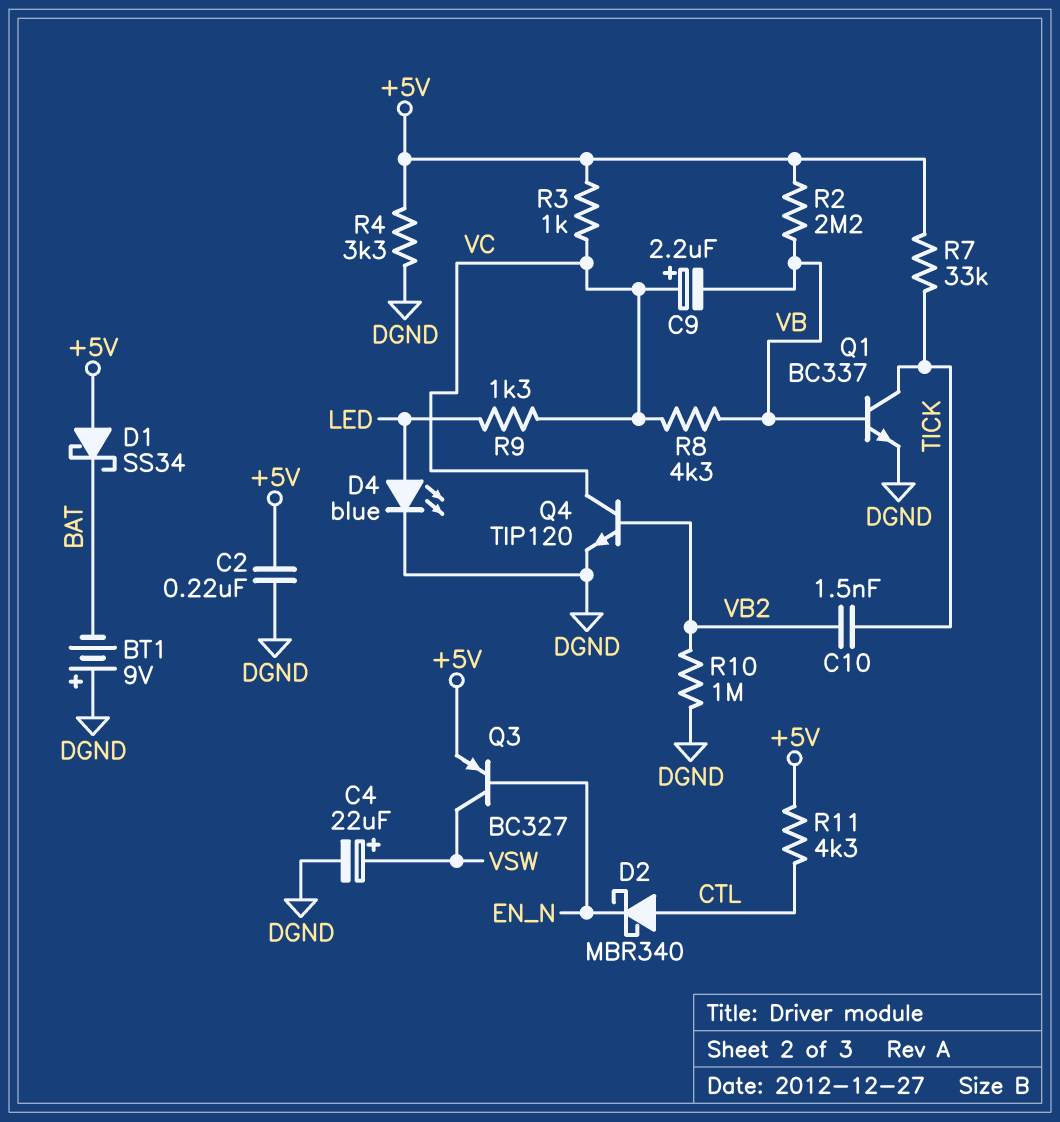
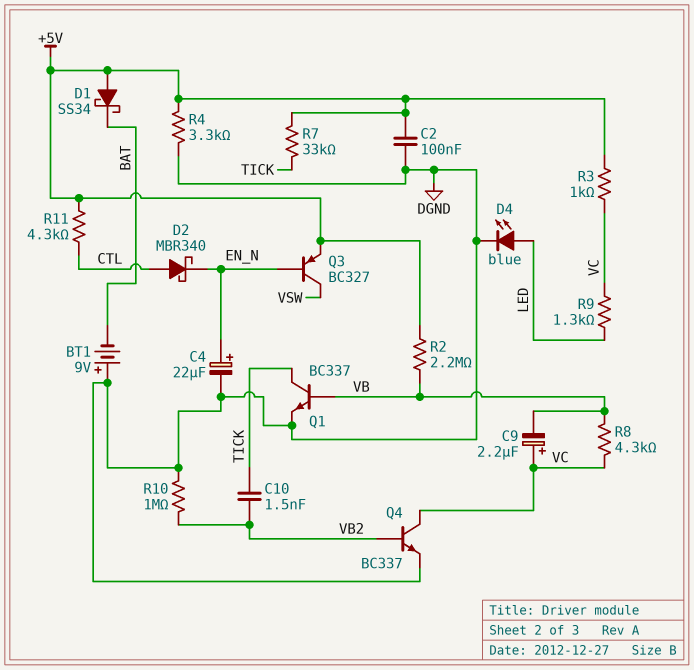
C2: 220nF (+5V, DGND) -> 100nF (+5V, DGND)
C4: 22uF (plus VSW, minus DGND) -> 22uF (plus EN_N, minus DGND)
Q4: NPN TIP120 (B VB2, C VC, E DGND) -> NPN BC337 (B VB2, C VC, E DGND)

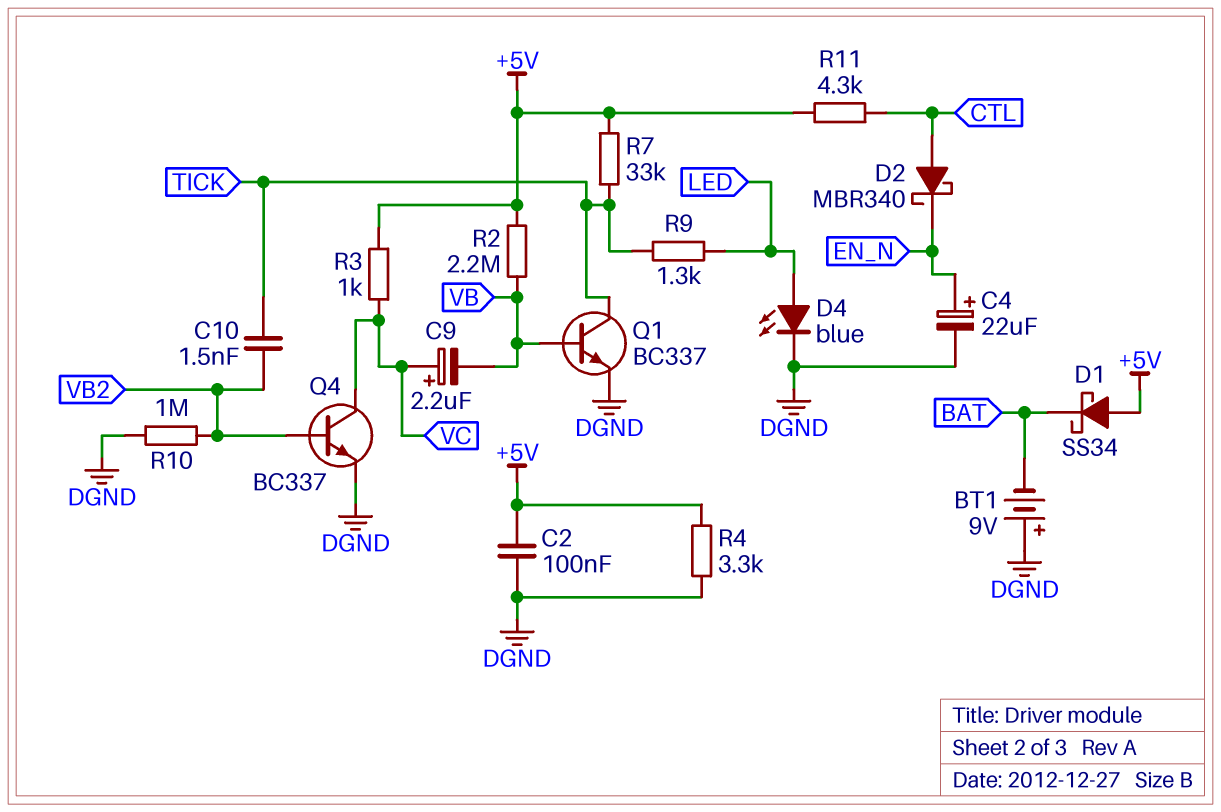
Q3: PNP BC327 (B EN_N, C VSW, E +5V) -> none
R8: 4.3k (VB, VC) -> none
R9: 1.3k (LED, VC) -> 1.3k (LED, TICK)

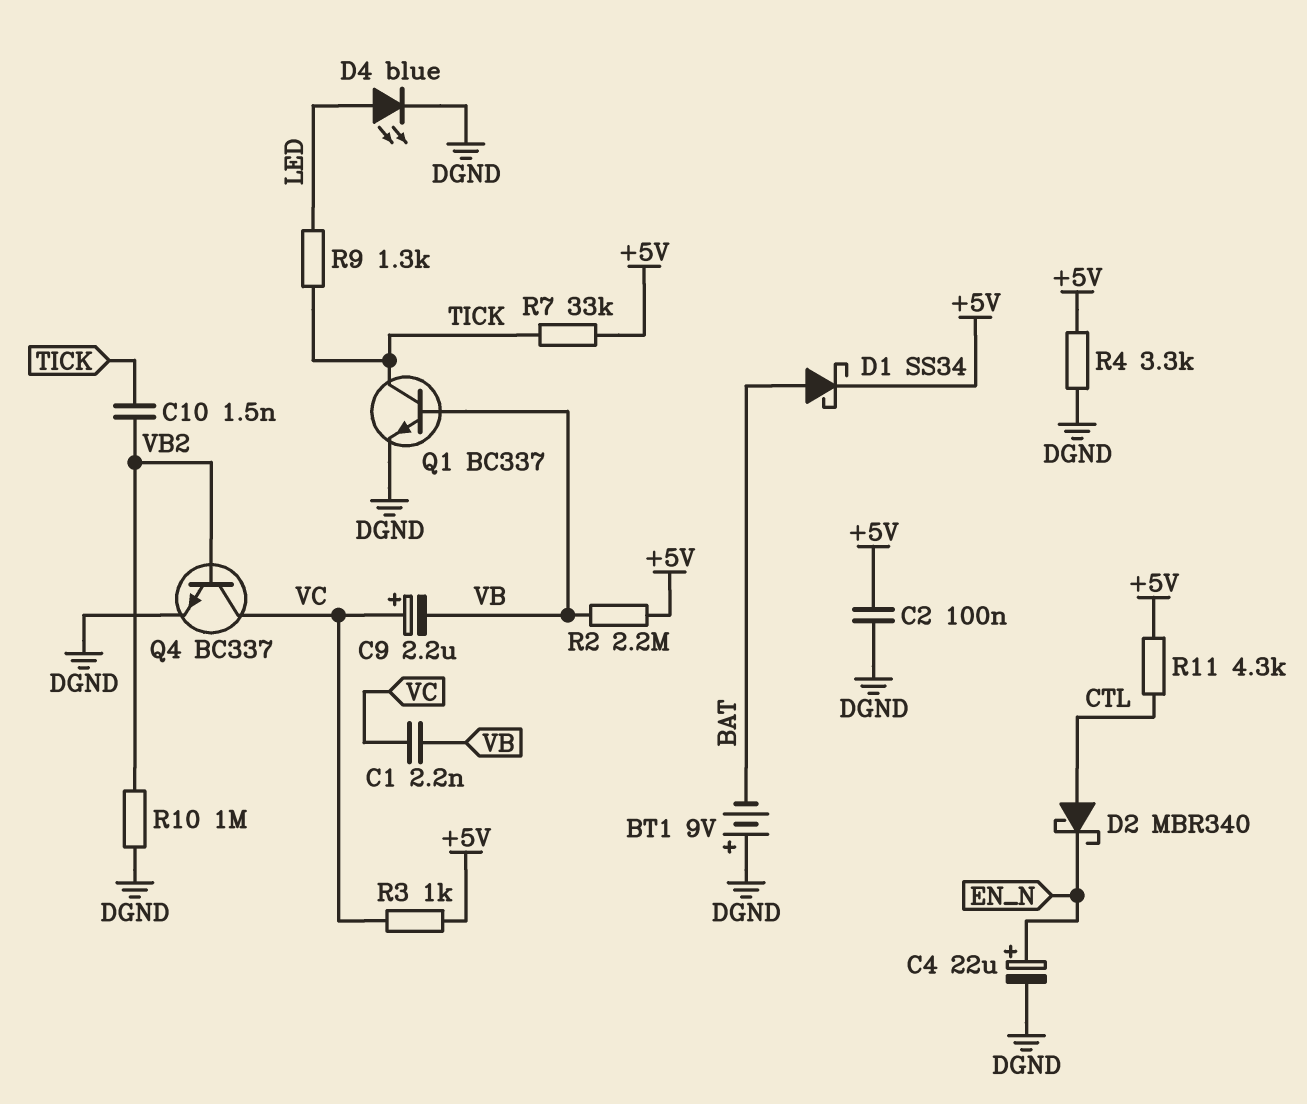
C1: none -> 2.2nF (VB, VC)
D1: schottky SS34 (A +5V, K BAT) -> schottky SS34 (A BAT, K +5V)

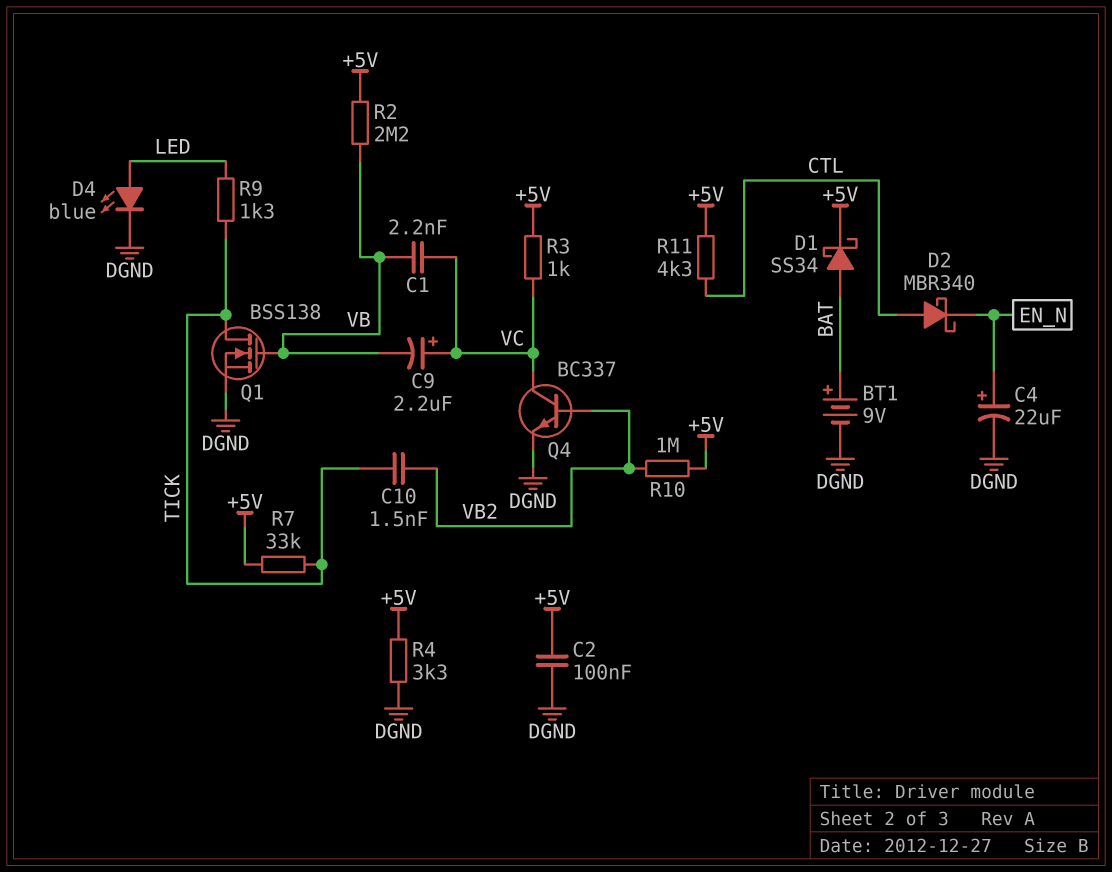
BT1: 9V (plus DGND, minus BAT) -> 9V (plus BAT, minus DGND)
Q1: NPN BC337 (B VB, C TICK, E DGND) -> NMOS BSS138 (G VB, D TICK, S DGND)
R10: 1M (DGND, VB2) -> 1M (+5V, VB2)

